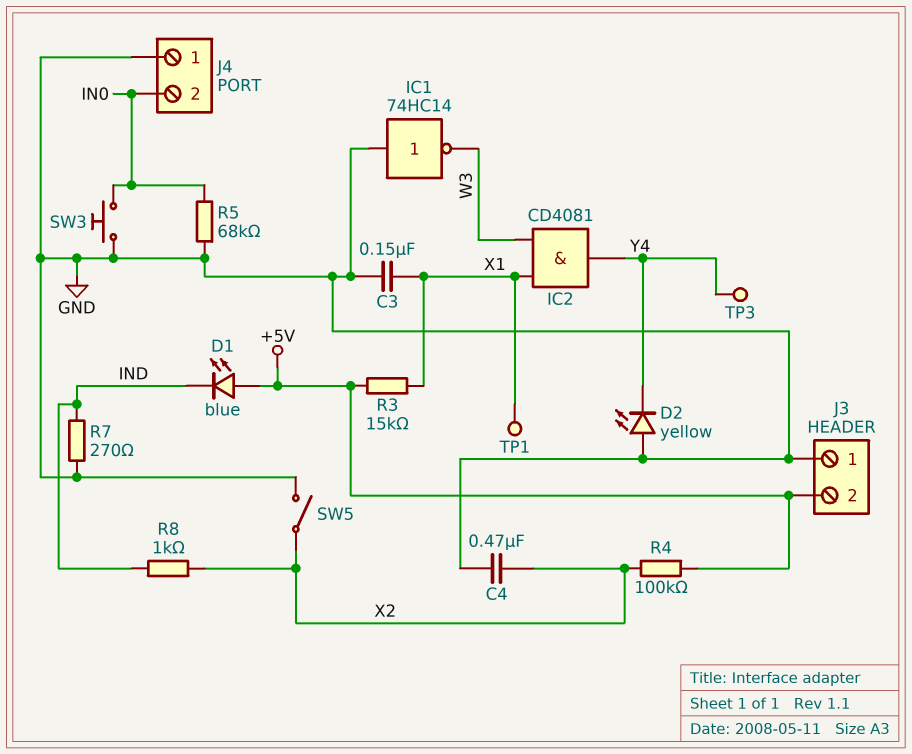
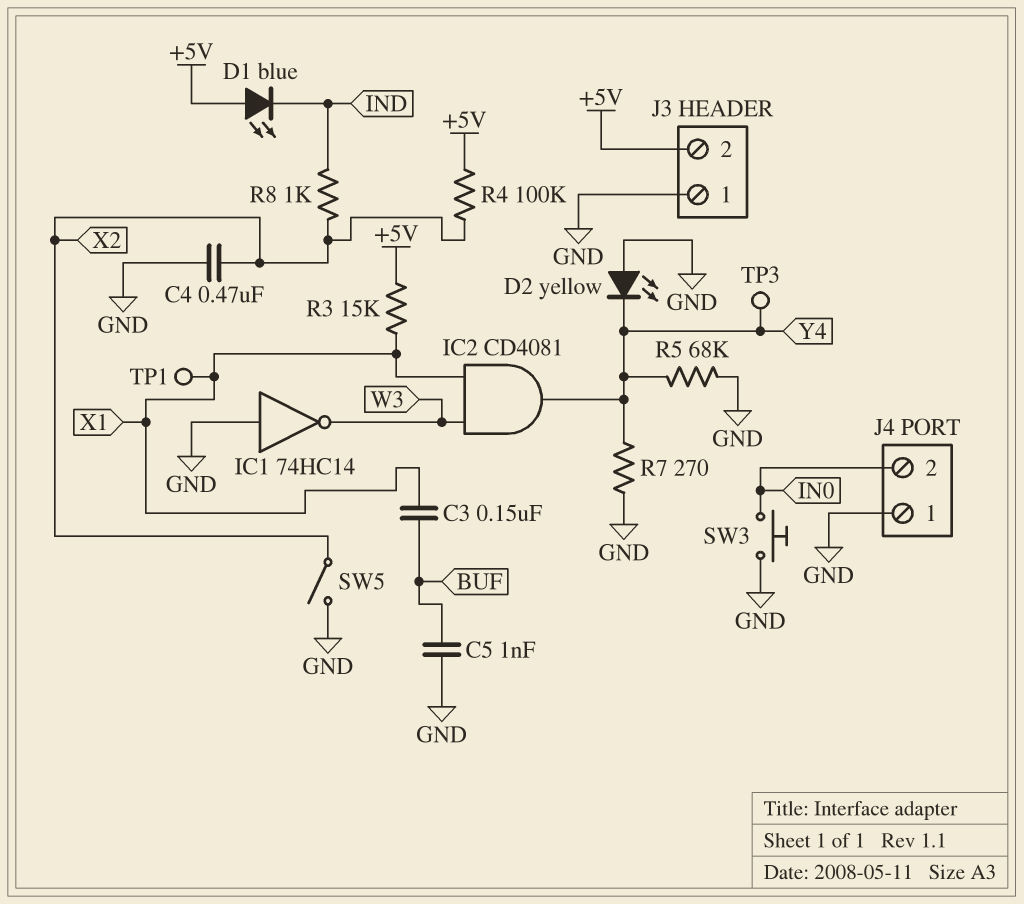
C3: 150nF (GND, X1) -> 150nF (BUF, X1)
C5: none -> 1nF (BUF, GND)
R5: 68k (GND, IN0) -> 68k (GND, Y4)
R7: 270 (GND, IND) -> 270 (GND, Y4)

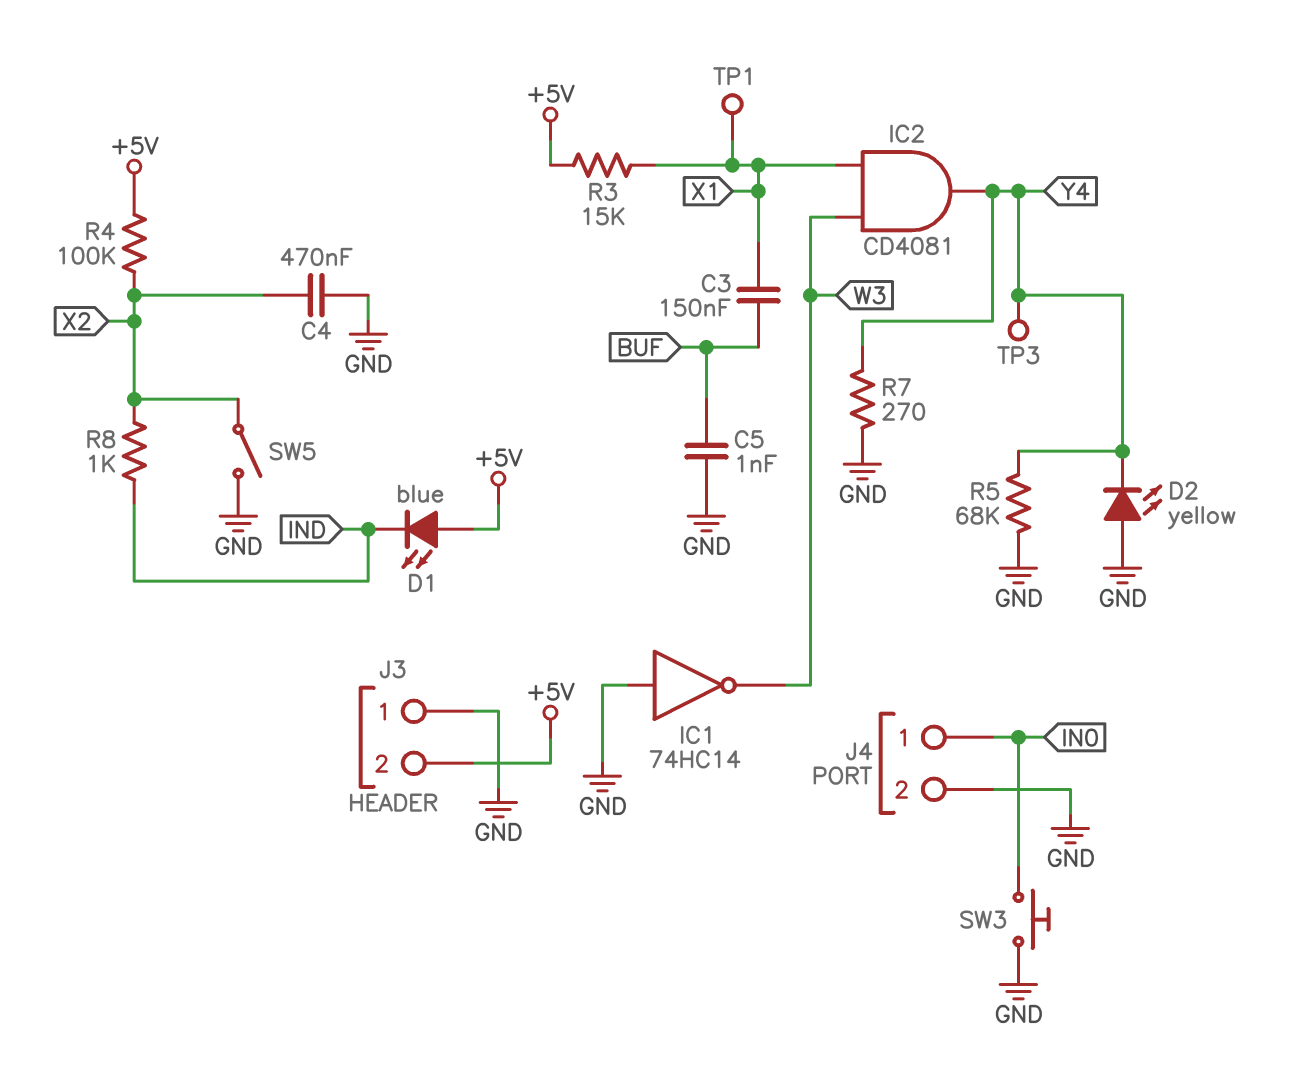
J4 pin 1: GND -> IN0
J4 pin 2: IN0 -> GND

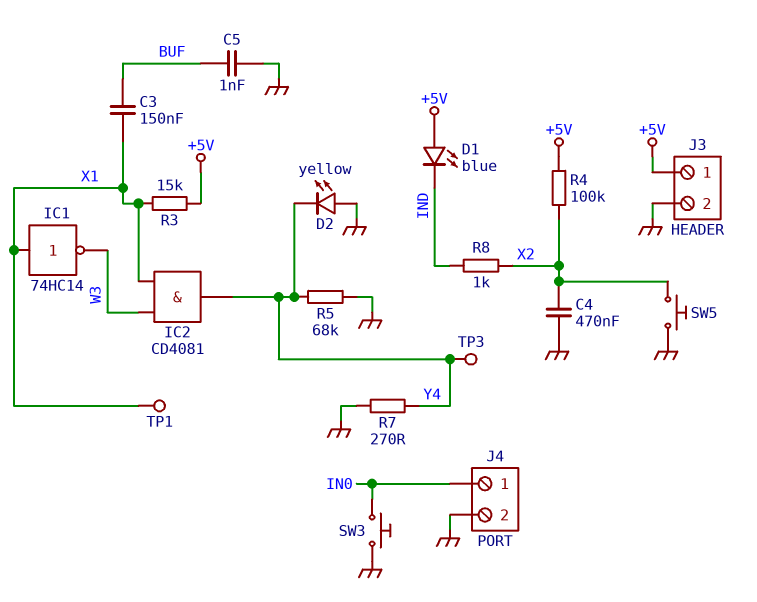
IC1: NOT 74HC14 (in GND, out W3) -> NOT 74HC14 (in X1, out W3)
J3 pin 1: GND -> +5V
J3 pin 2: +5V -> GND
SW5: switch (GND, X2) -> button (GND, X2)

